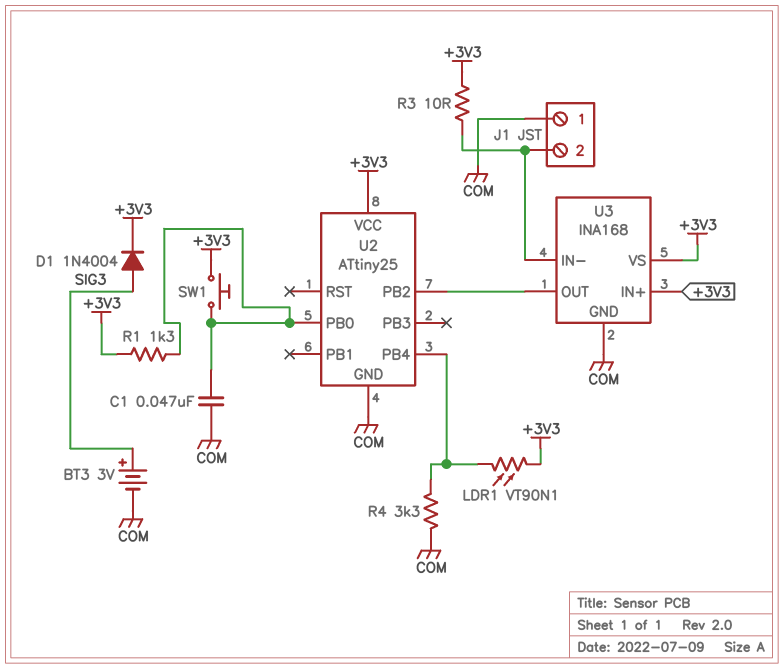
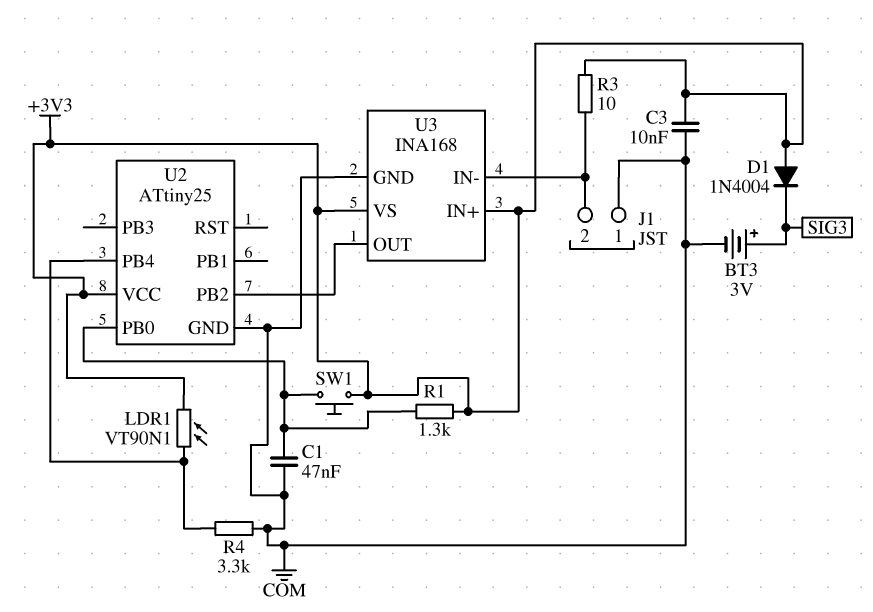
C3: none -> 10nF (+3V3, COM)
D1: diode 1N4004 (A SIG3, K +3V3) -> diode 1N4004 (A +3V3, K SIG3)

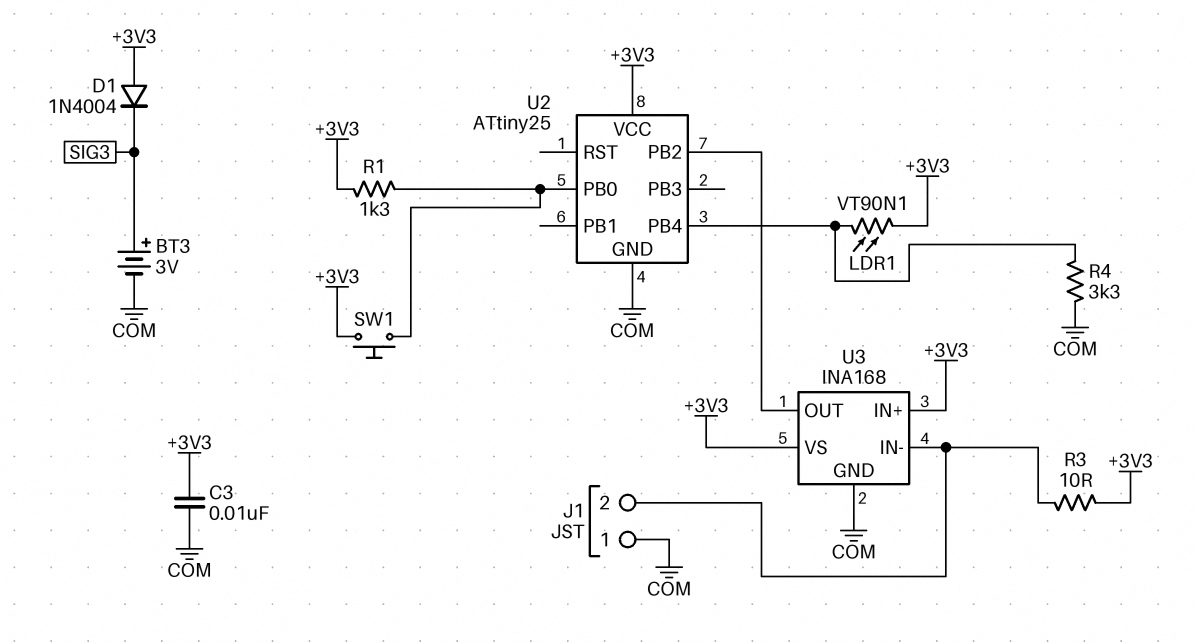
C1: 47nF (COM, U2/PB0) -> none

